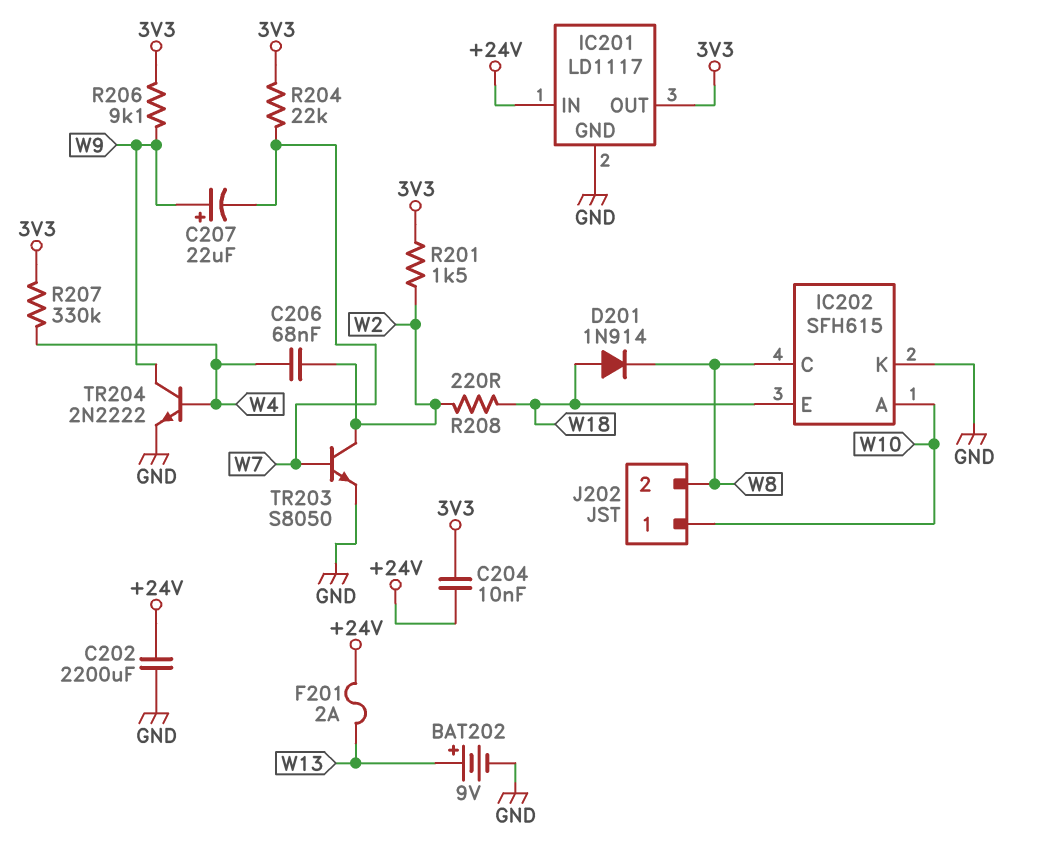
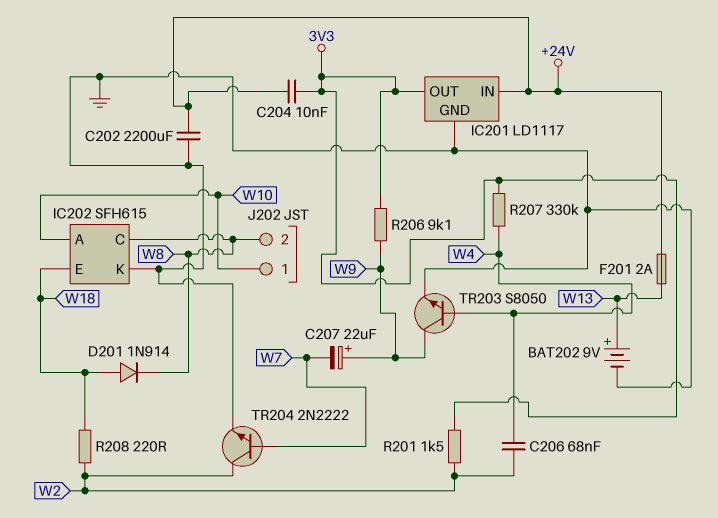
R204: 22k (3V3, W7) -> none
TR203: NPN S8050 (B W7, C W2, E GND) -> NPN S8050 (B W4, C W9, E GND)
TR204: NPN 2N2222 (B W4, C W9, E GND) -> NPN 2N2222 (B W7, C W2, E GND)

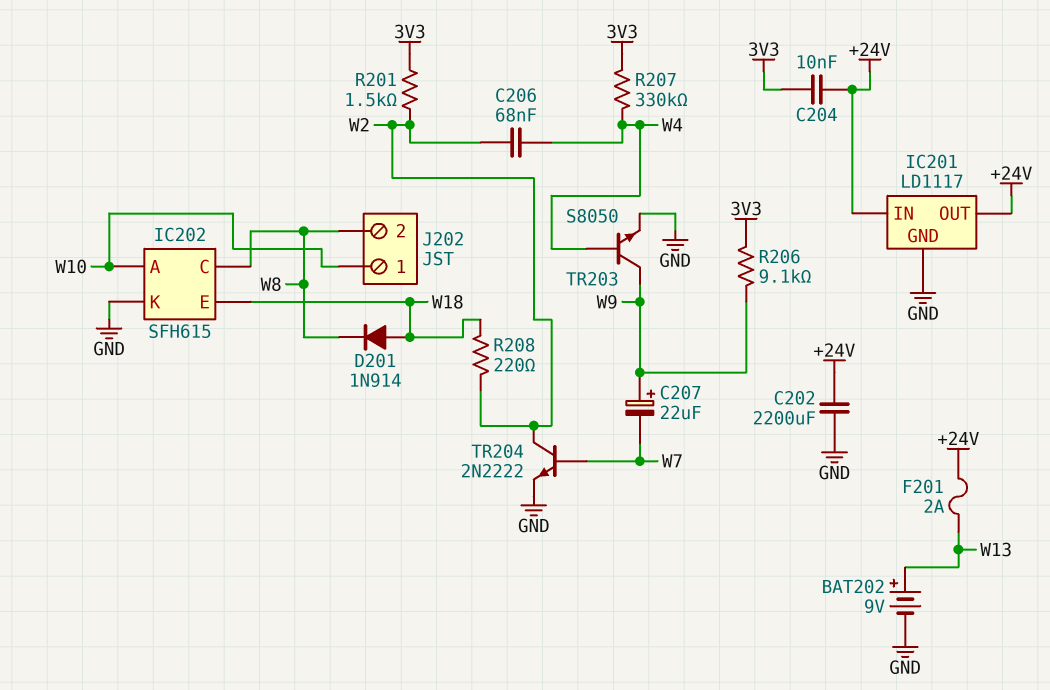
IC201 pin OUT: 3V3 -> +24V

